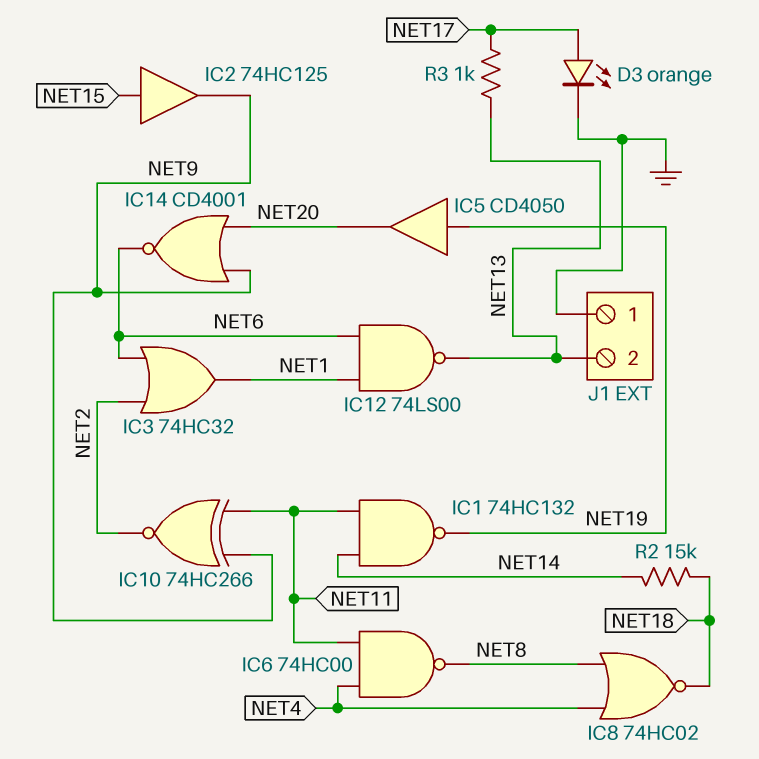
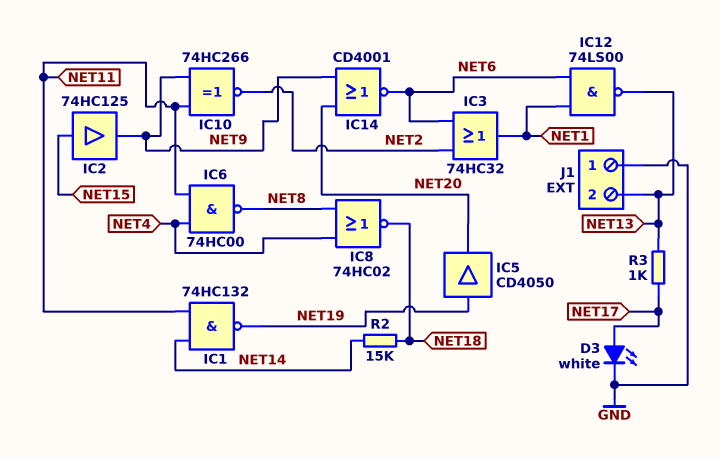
D3: LED orange (A NET17, K GND) -> LED white (A NET17, K GND)

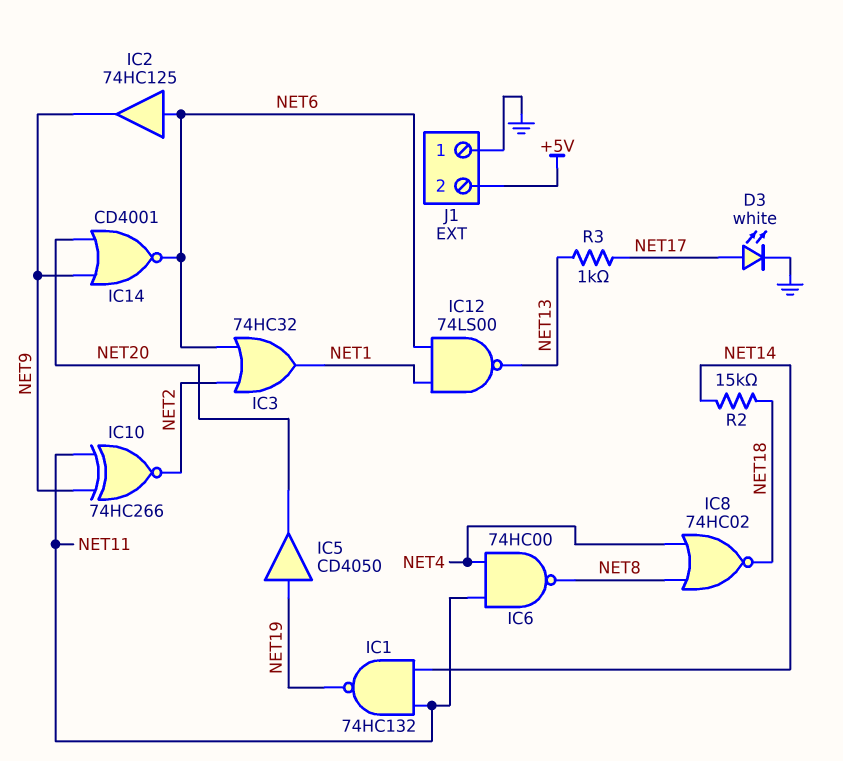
IC2: buffer 74HC125 (in NET15, out NET9) -> buffer 74HC125 (in NET6, out NET9)
J1 pin 2: NET13 -> +5V

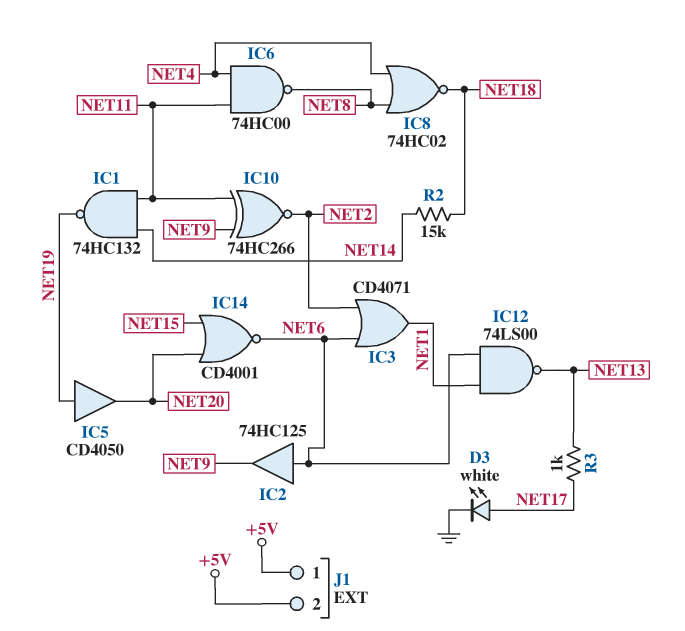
IC3: OR 74HC32 (in NET2, in NET6, out NET1) -> OR CD4071 (in NET2, in NET6, out NET1)
IC14: NOR CD4001 (in NET9, in NET20, out NET6) -> NOR CD4001 (in NET15, in NET20, out NET6)
J1 pin 1: GND -> +5V

